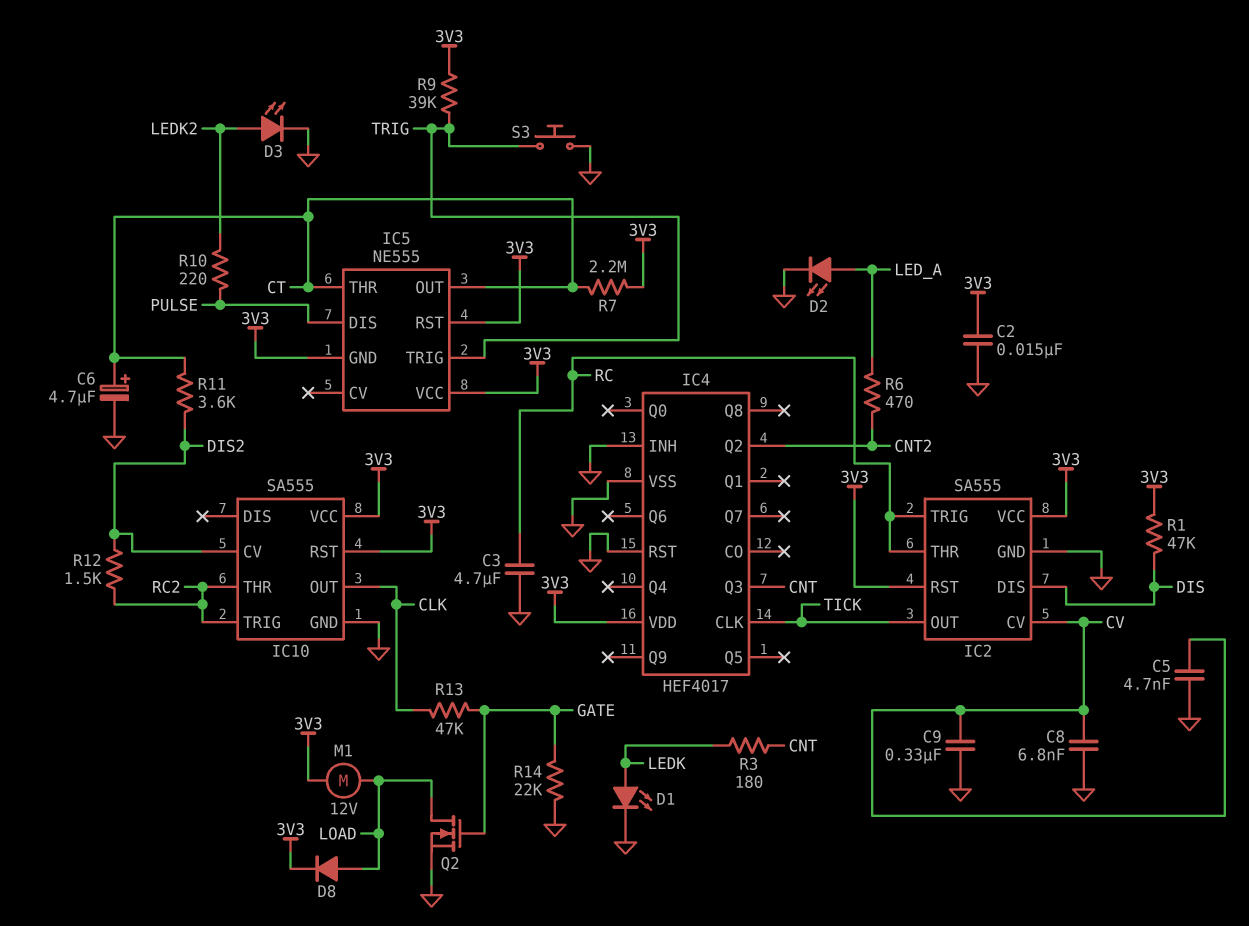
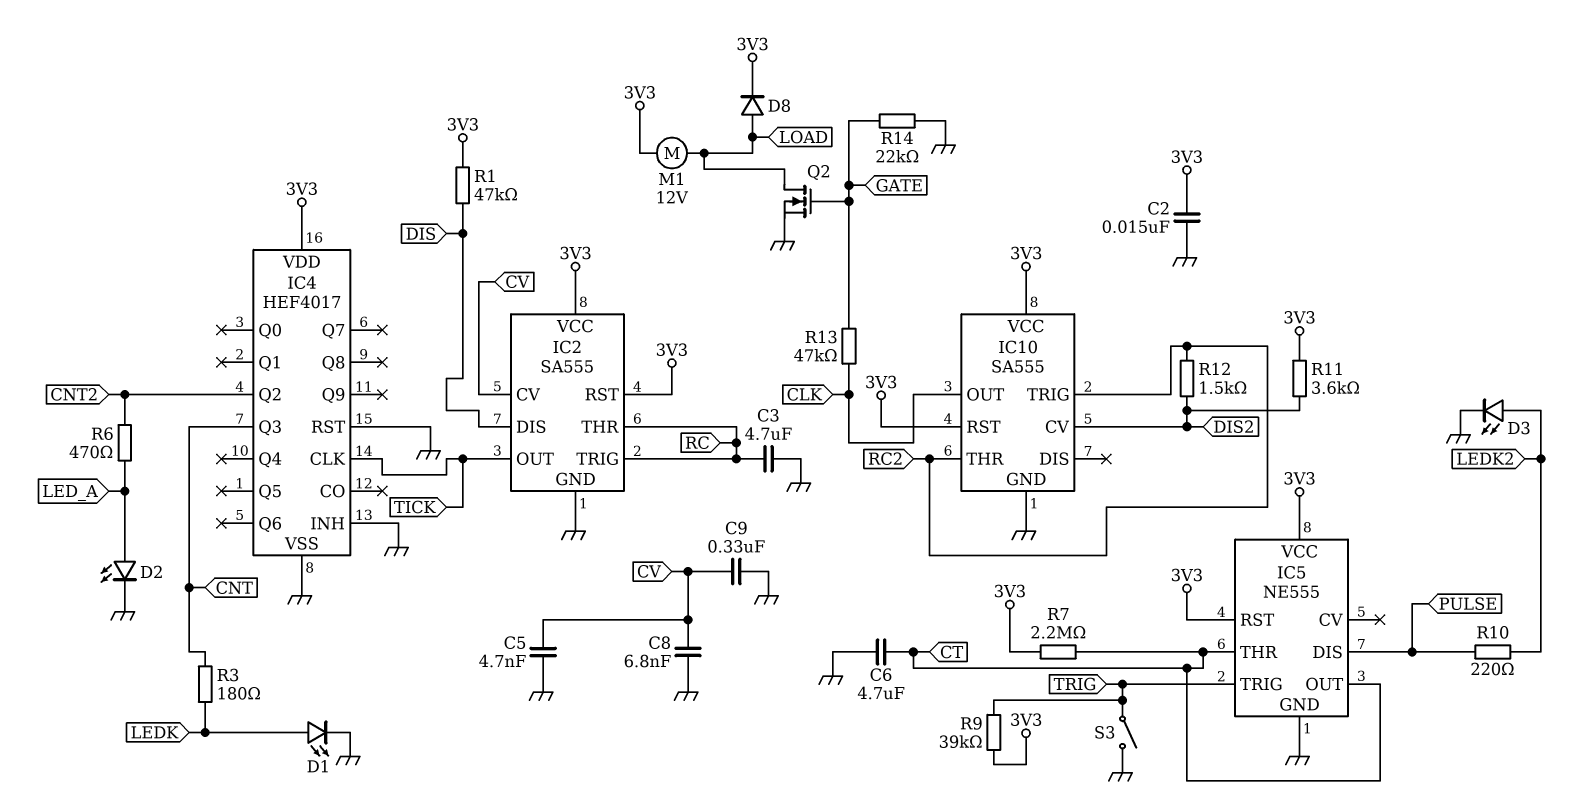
C6: 4.7uF (plus CT, minus GND) -> 4.7uF (CT, GND)
IC5 pin GND: 3V3 -> GND
R11: 3.6k (CT, DIS2) -> 3.6k (3V3, DIS2)
S3: button (GND, TRIG) -> switch (GND, TRIG)

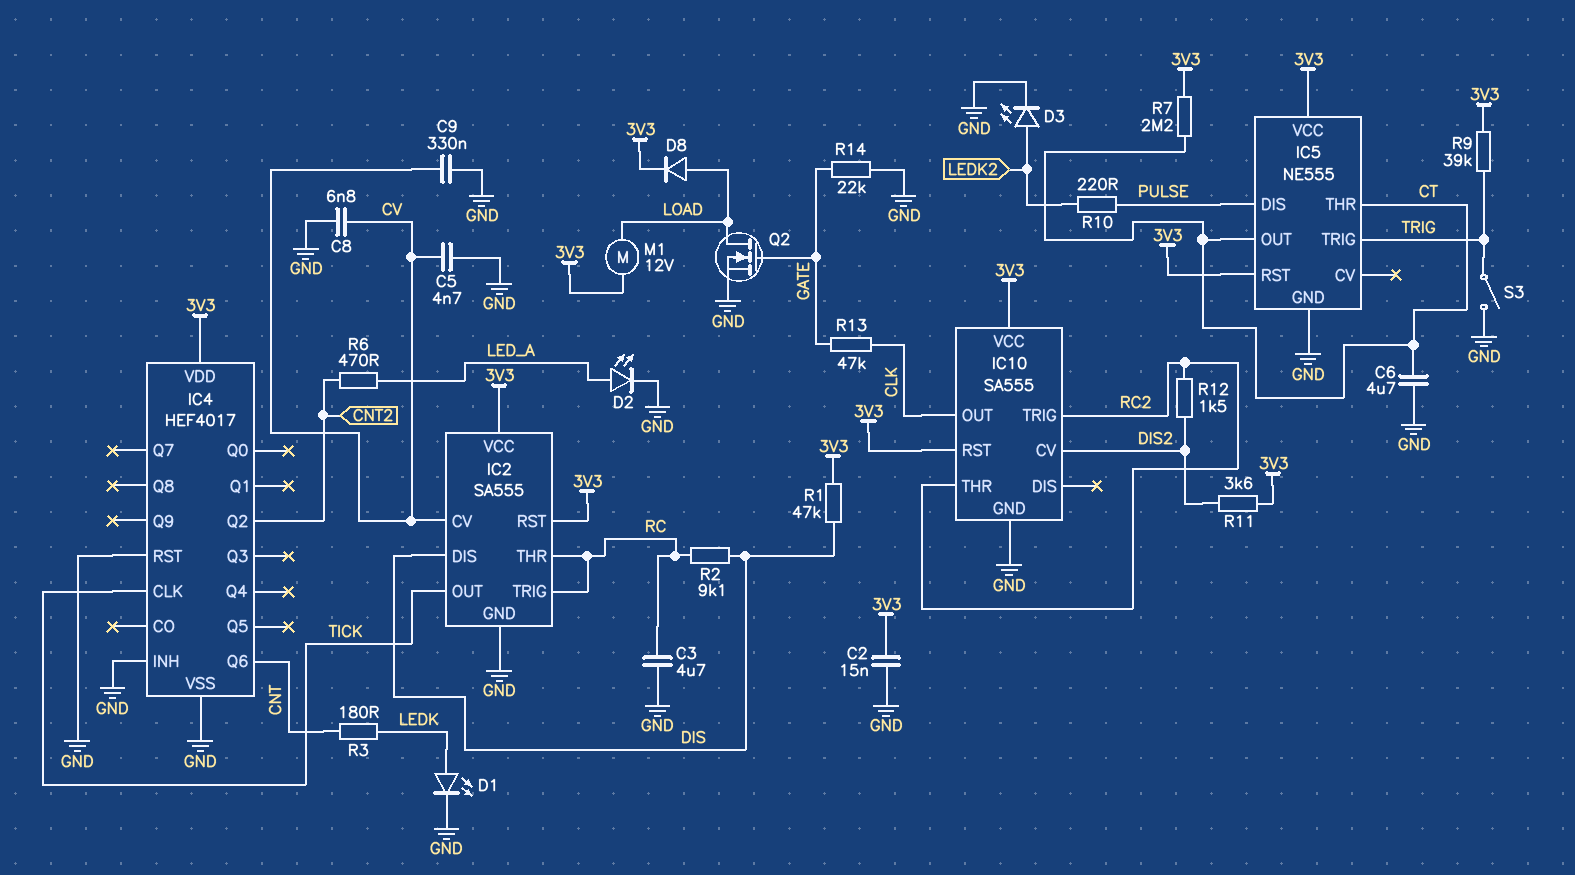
IC4 pin Q3: CNT -> none
IC4 pin Q6: none -> CNT
R2: none -> 9.1k (DIS, RC)

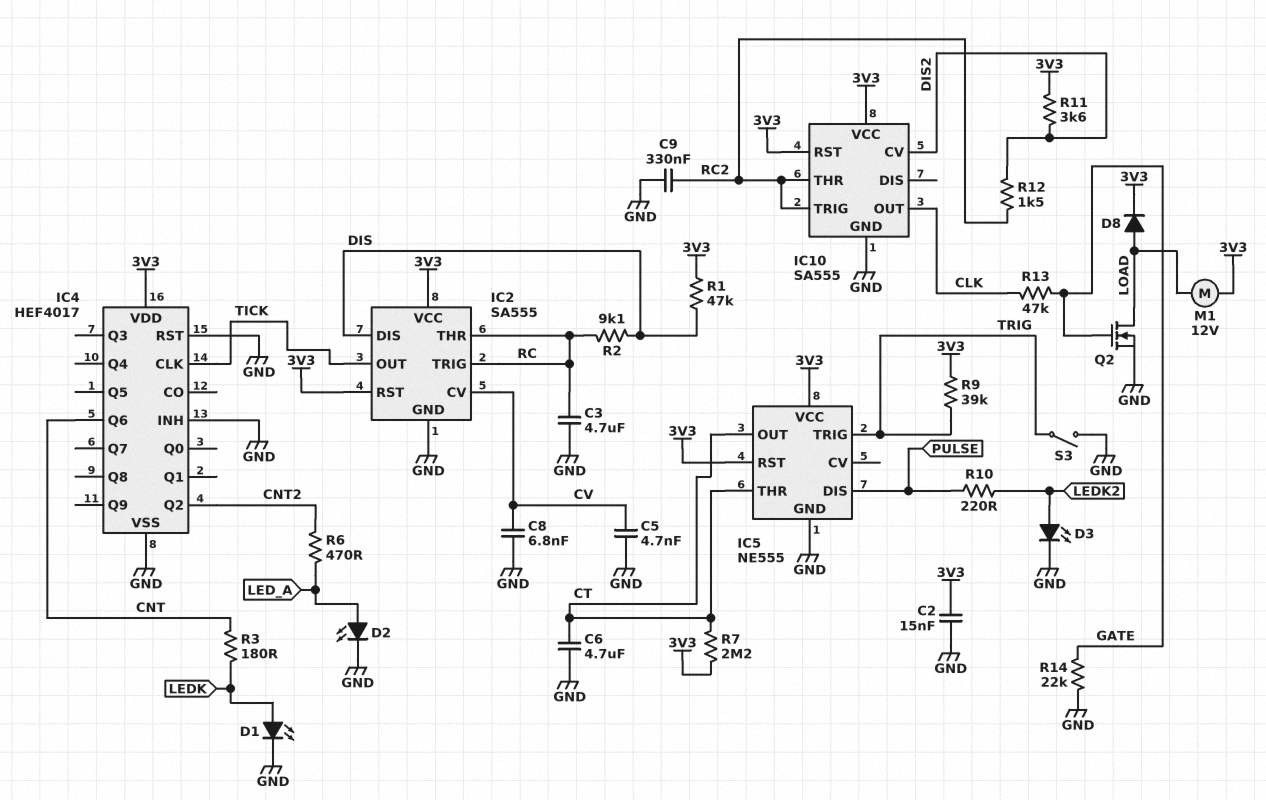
C9: 330nF (CV, GND) -> 330nF (GND, RC2)

